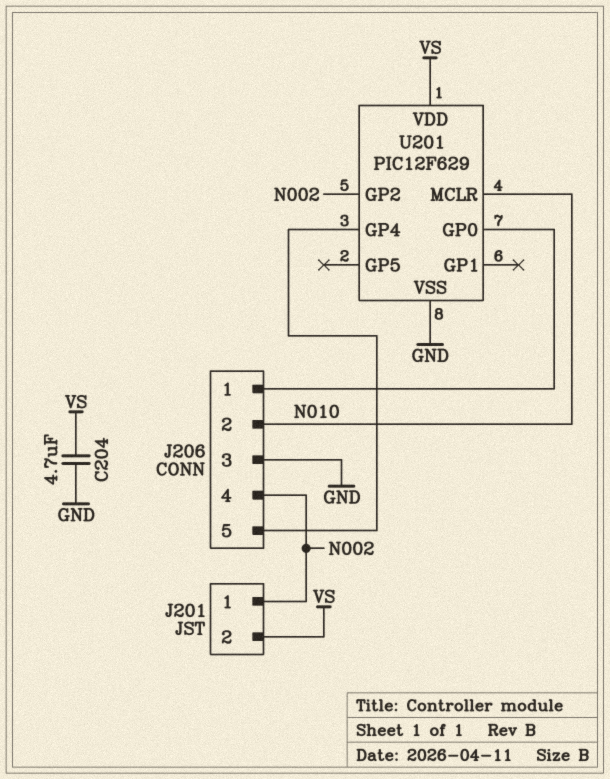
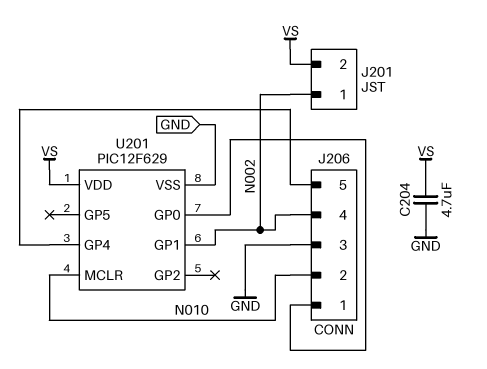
U201 pin GP1: none -> N002
U201 pin GP2: N002 -> none

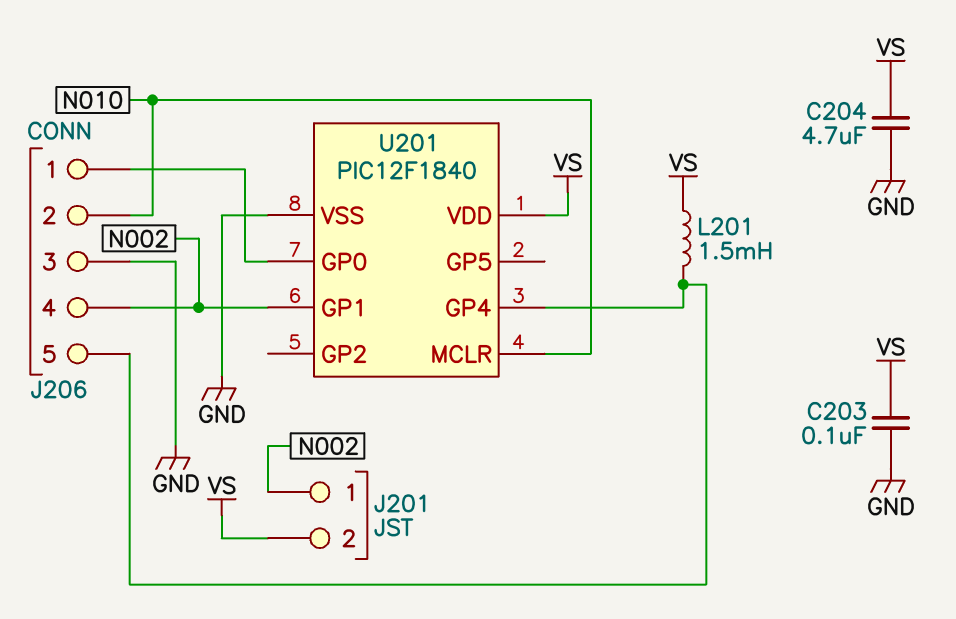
C203: none -> 100nF (GND, VS)
L201: none -> 1.5mH (J206/5, VS)
U201: PIC12F629 -> PIC12F1840

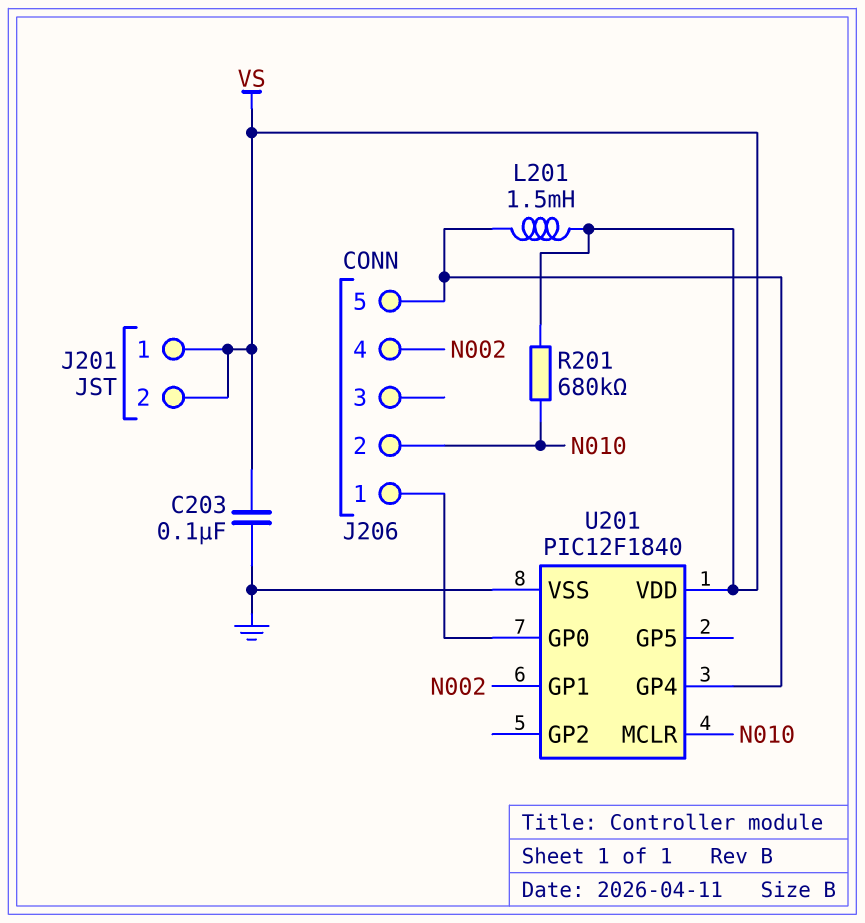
C204: 4.7uF (GND, VS) -> none
J201 pin 1: N002 -> VS
J206 pin 3: GND -> none
R201: none -> 680k (N010, VS)

